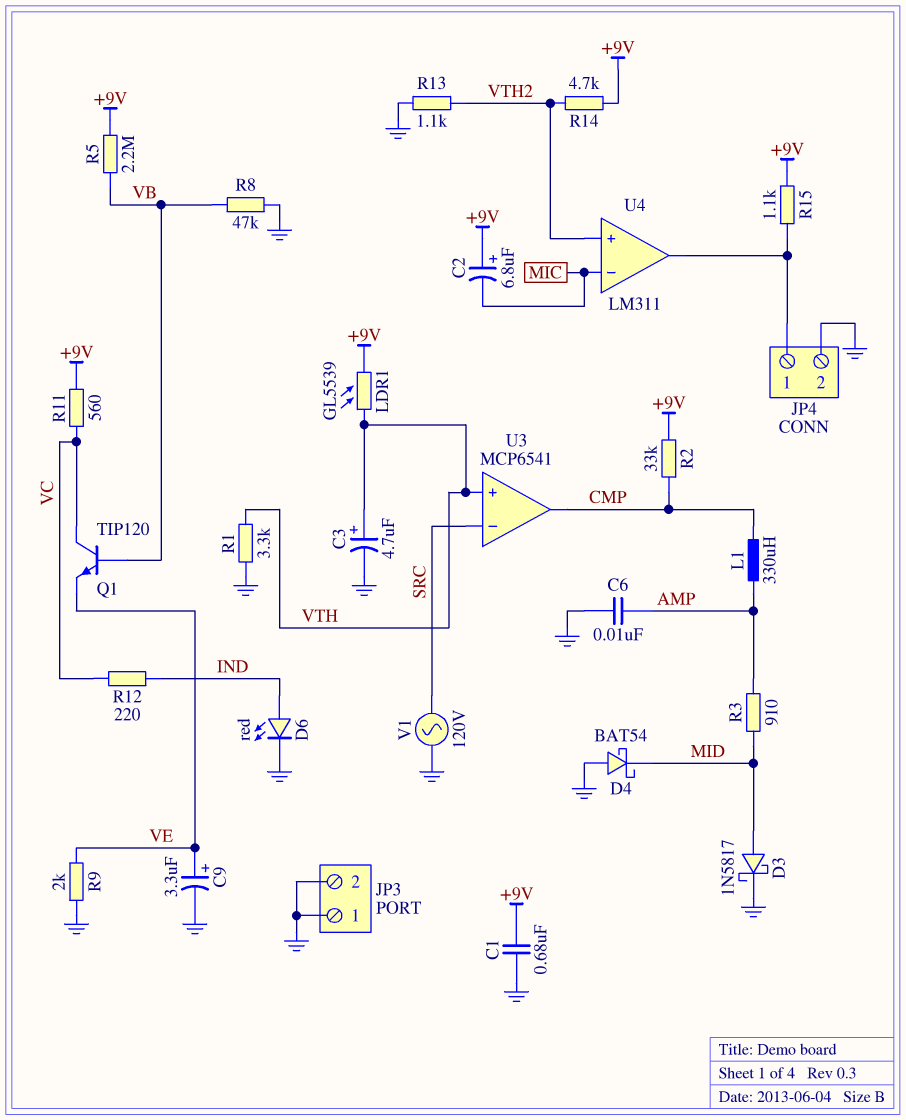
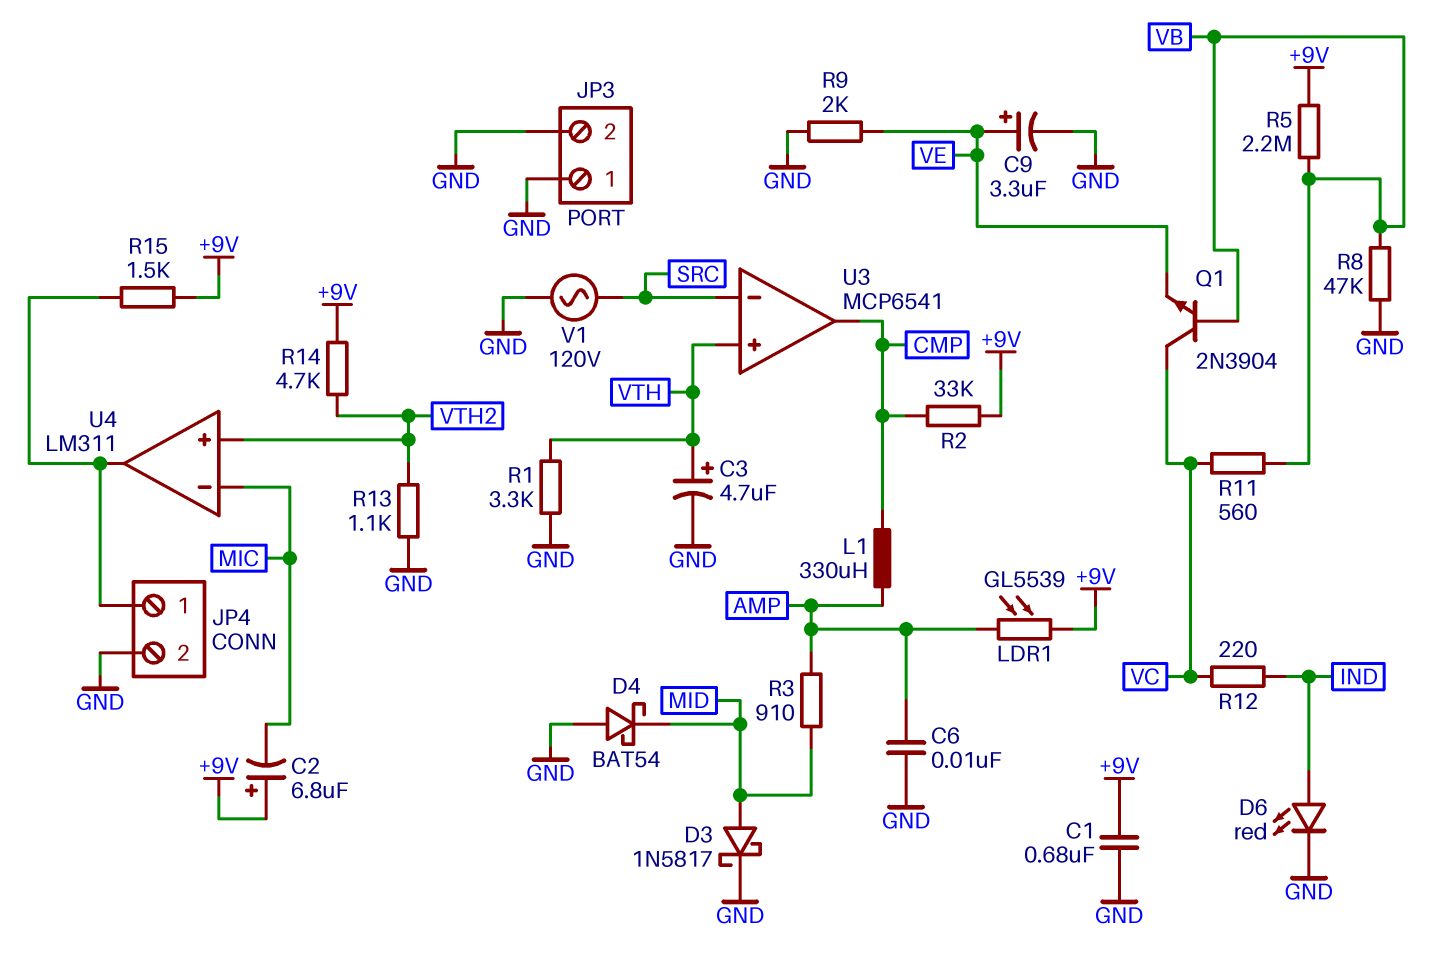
LDR1: GL5539 (+9V, VTH) -> GL5539 (+9V, AMP)
Q1: NPN TIP120 (B VB, C VC, E VE) -> NPN 2N3904 (B VB, C VC, E VE)
R11: 560 (+9V, VC) -> 560 (VB, VC)
R15: 1.1k (+9V, JP4/1) -> 1.5k (+9V, JP4/1)

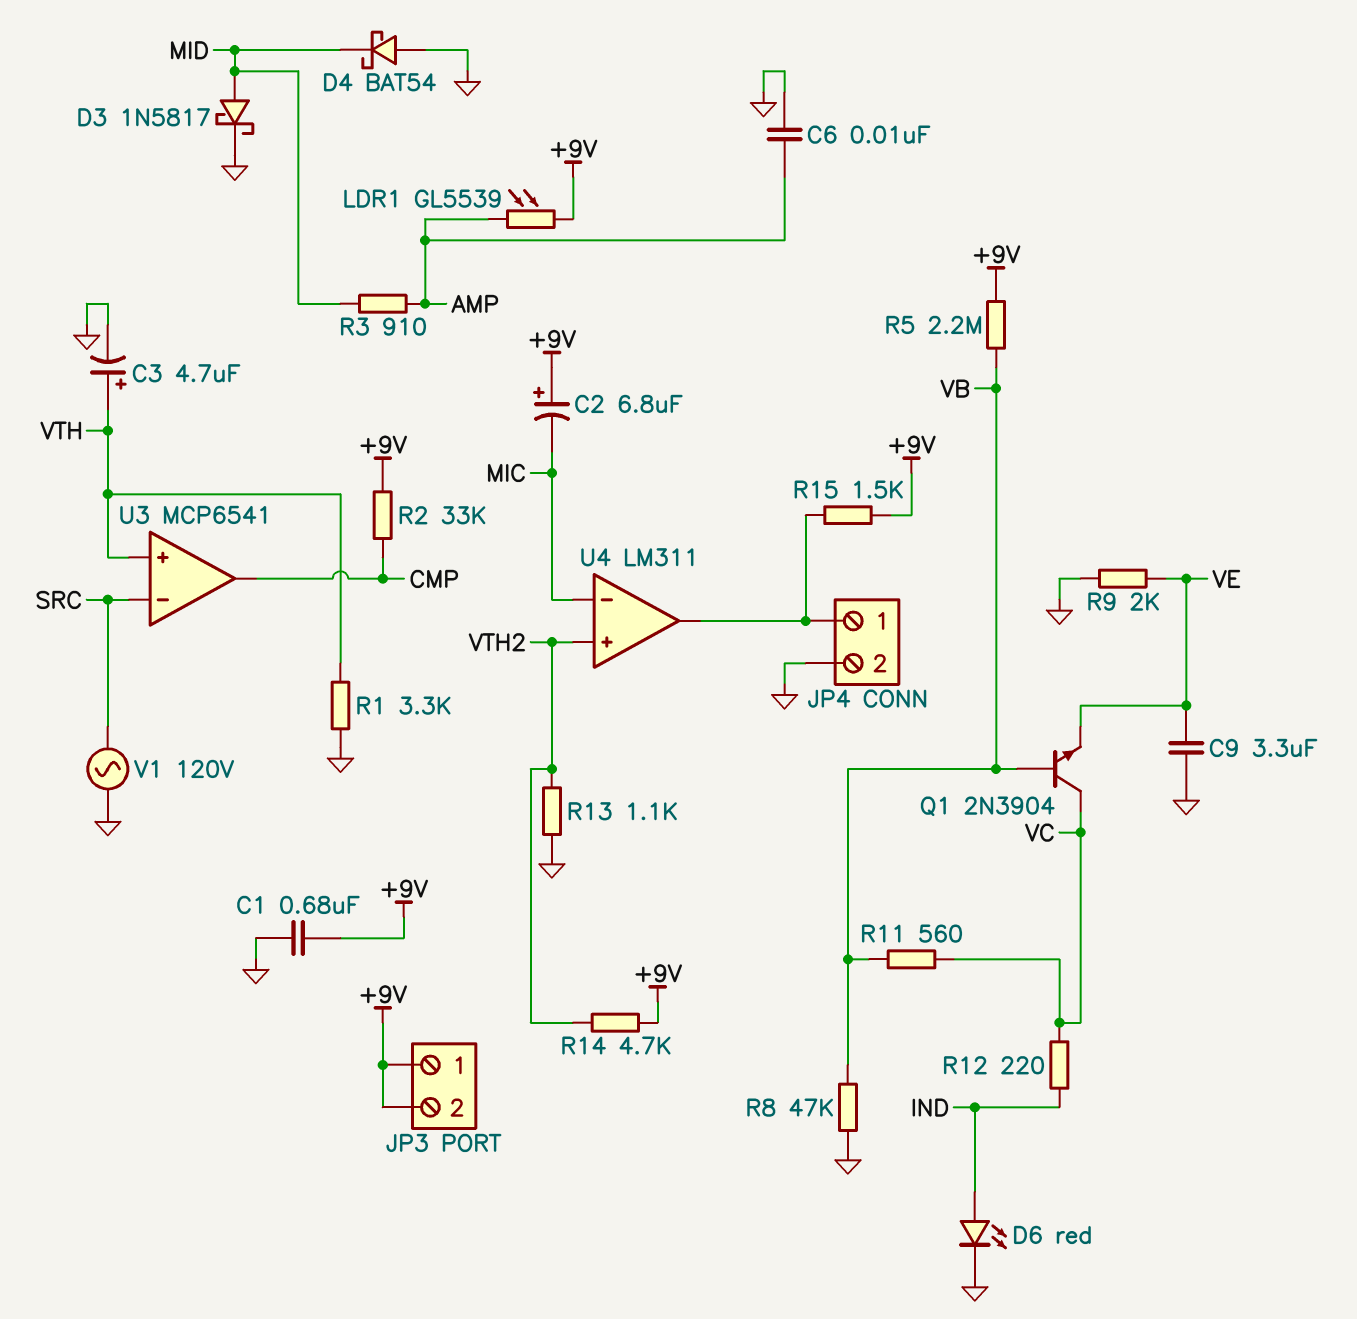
C9: 3.3uF (plus VE, minus GND) -> 3.3uF (GND, VE)
JP3 pin 1: GND -> +9V
JP3 pin 2: GND -> +9V
L1: 330uH (AMP, CMP) -> none

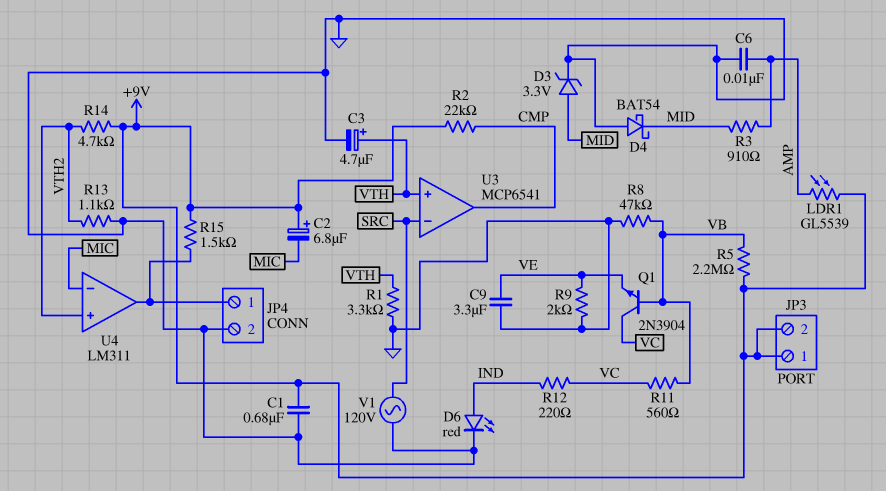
D3: schottky 1N5817 (A MID, K GND) -> zener 3.3V (A MID, K GND)
R2: 33k (+9V, CMP) -> 22k (+9V, CMP)

